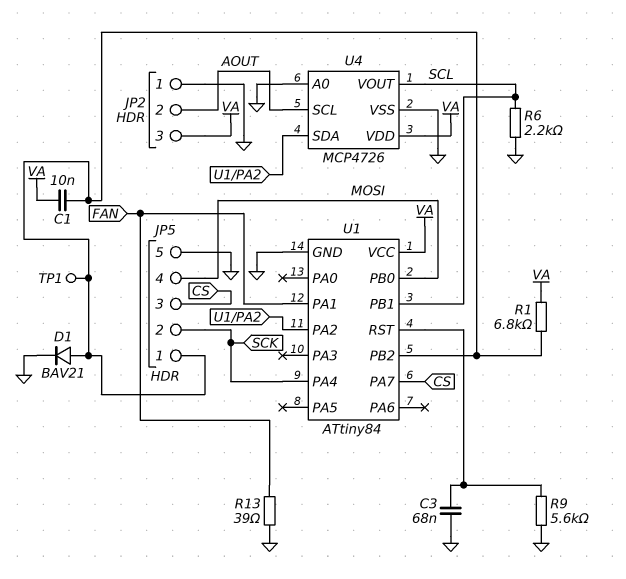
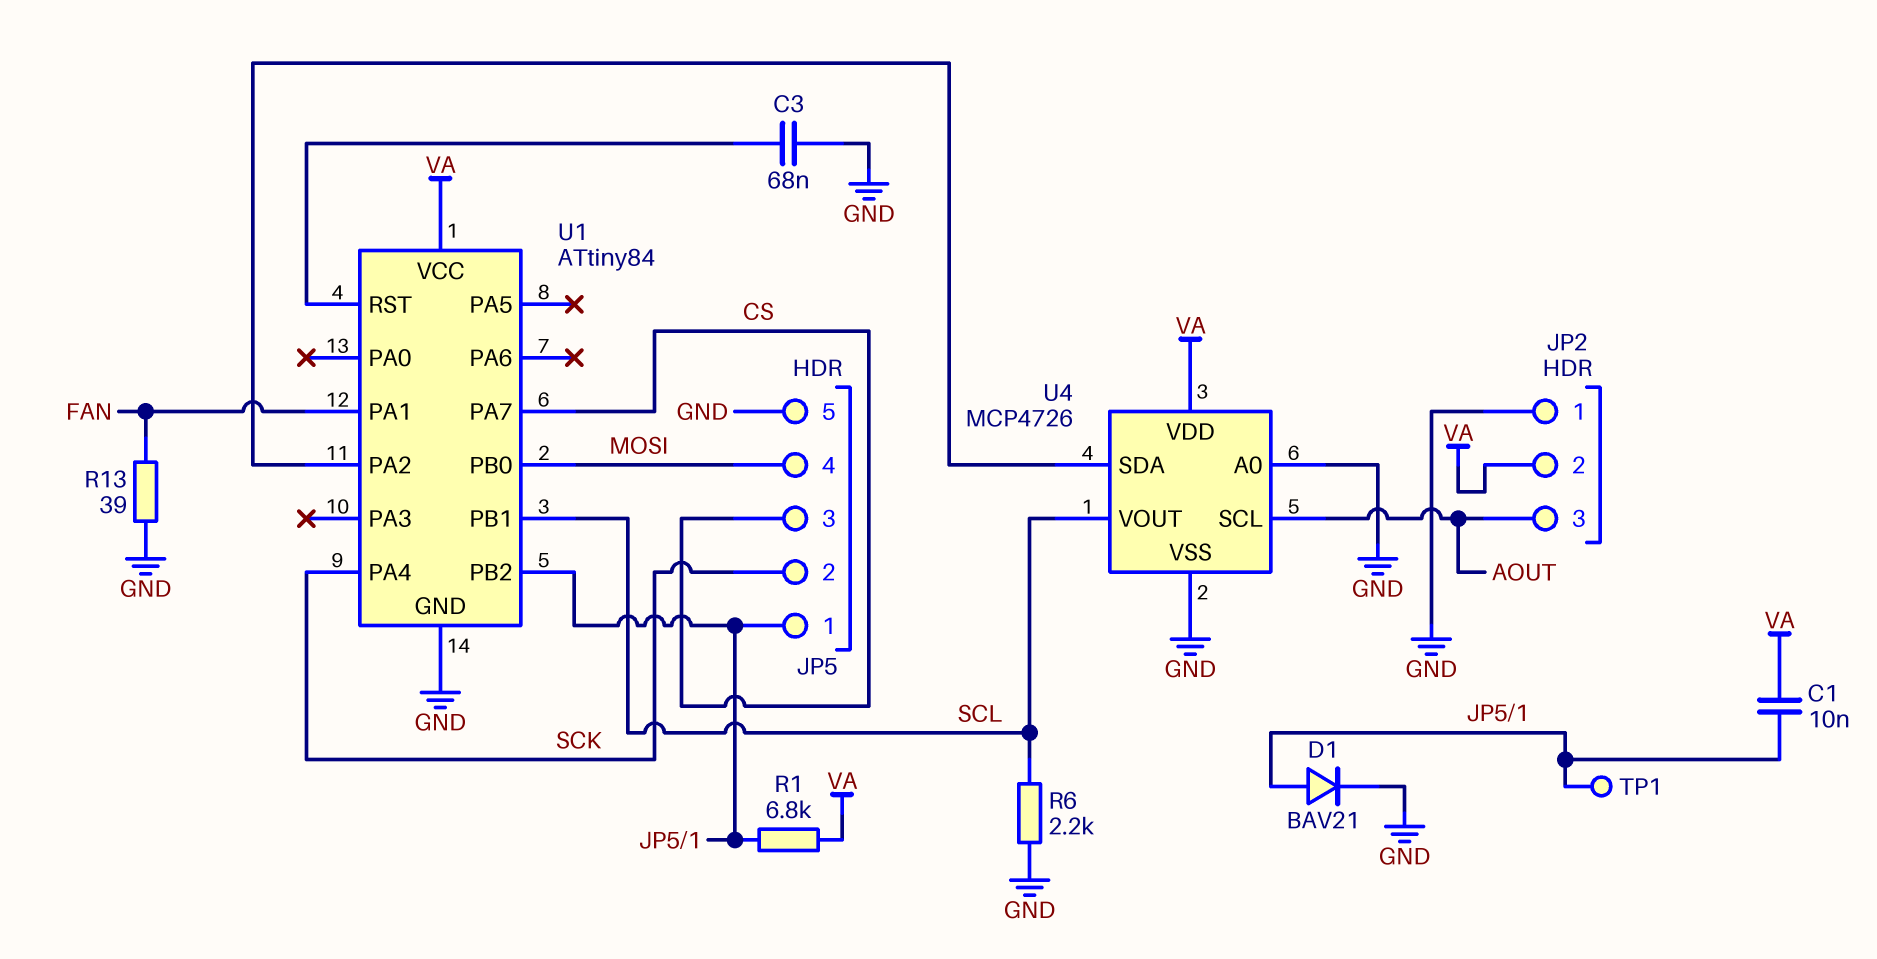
JP2 pin 2: AOUT -> VA
JP2 pin 3: VA -> AOUT
R9: 5.6k (GND, U1/RST) -> none

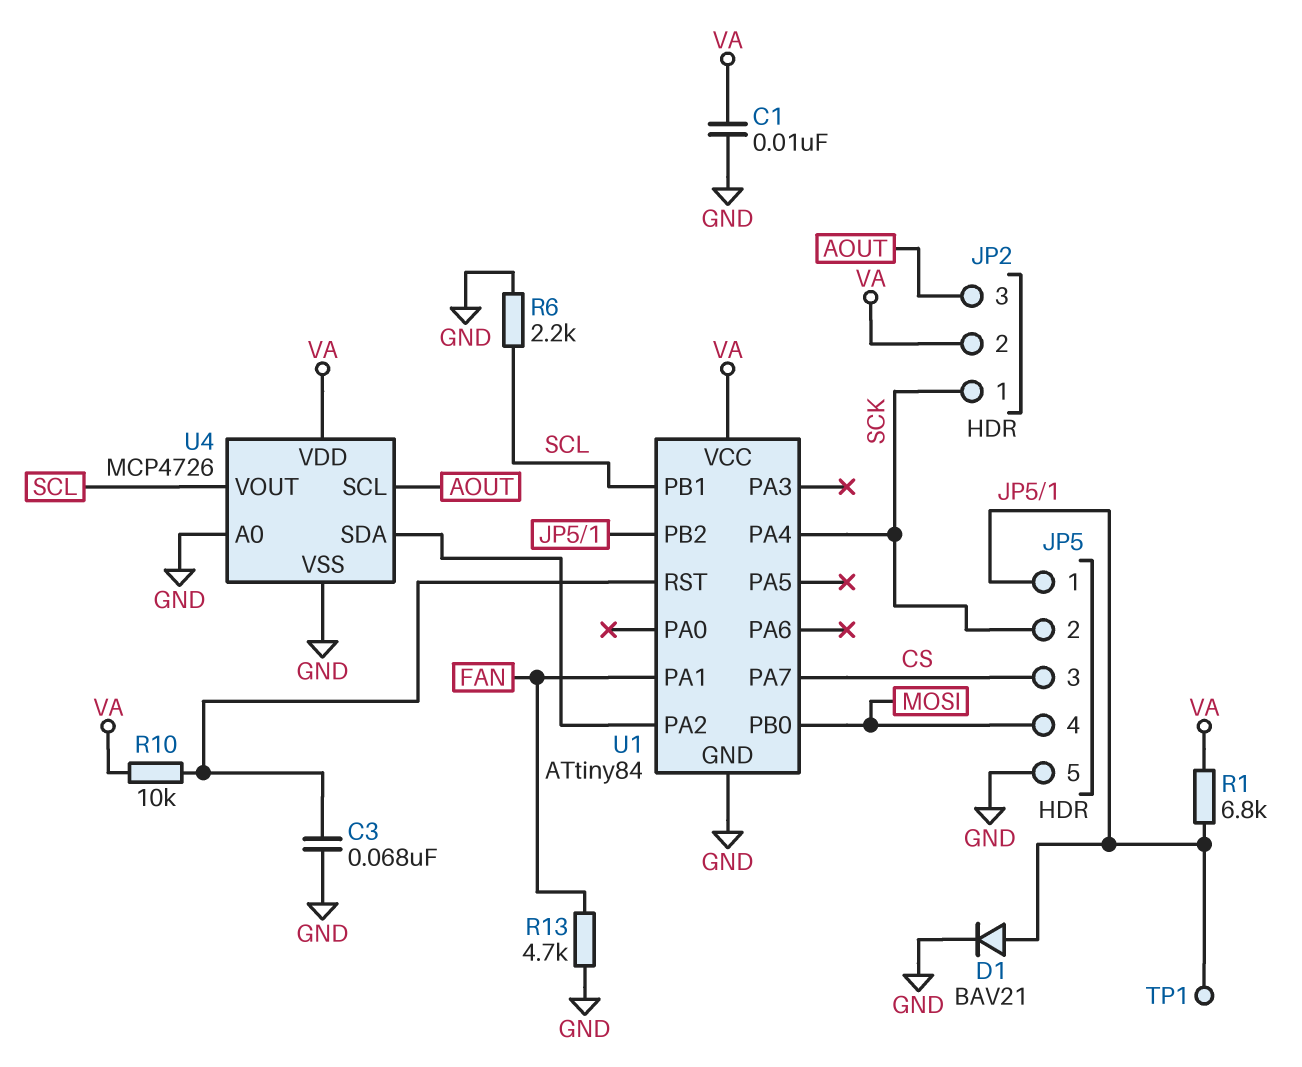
C1: 10nF (JP5/1, VA) -> 10nF (GND, VA)
JP2 pin 1: GND -> SCK
R10: none -> 10k (U1/RST, VA)
R13: 39 (FAN, GND) -> 4.7k (FAN, GND)

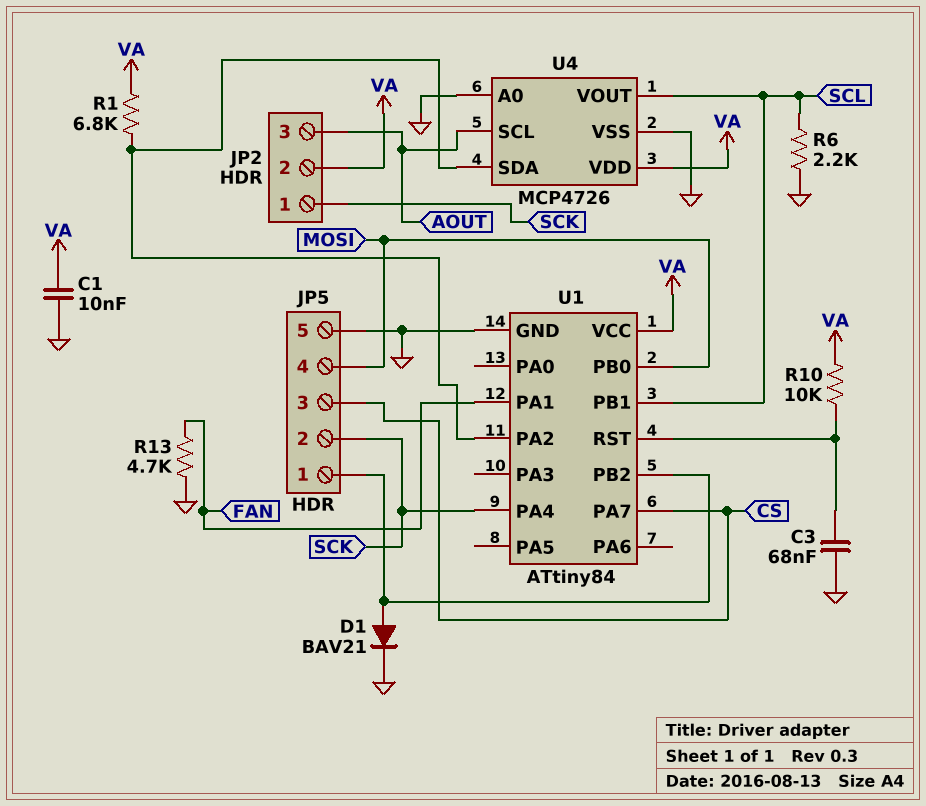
R1: 6.8k (JP5/1, VA) -> 6.8k (U1/PA2, VA)
TP1: test point (JP5/1) -> none

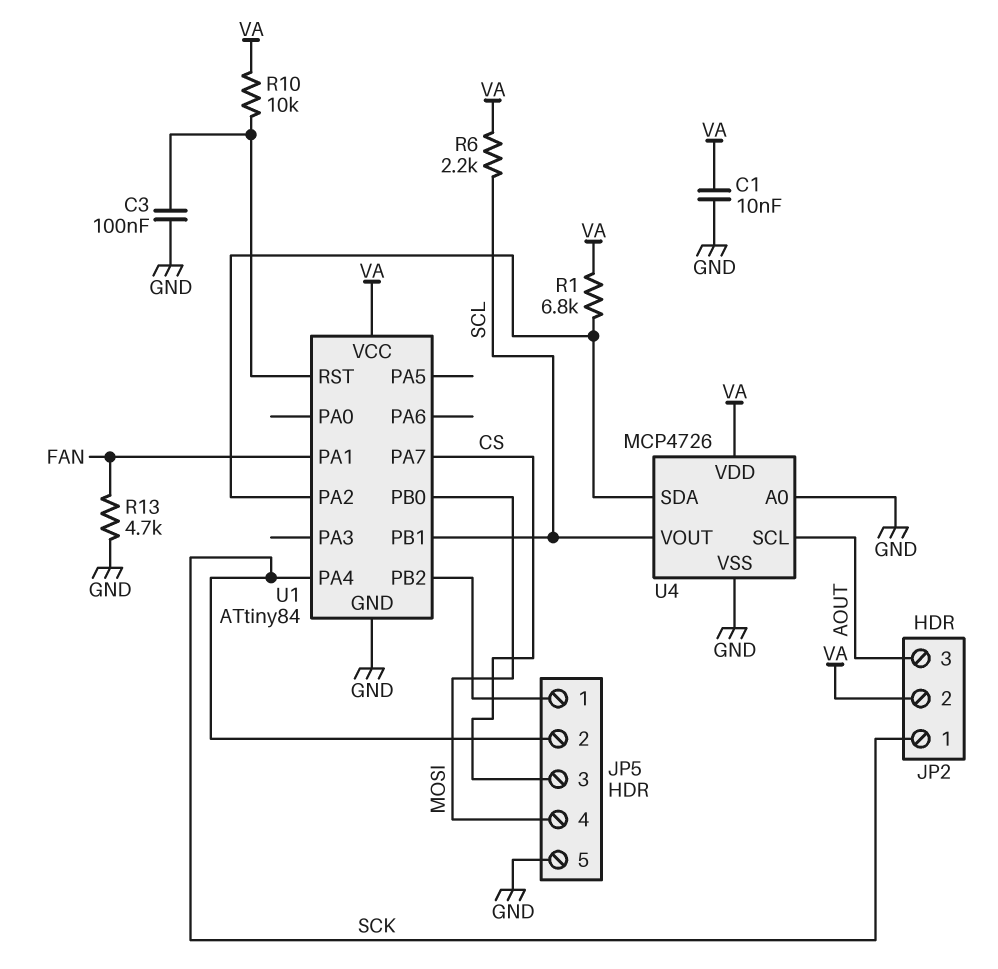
C3: 68nF (GND, U1/RST) -> 100nF (GND, U1/RST)
D1: diode BAV21 (A JP5/1, K GND) -> none
R6: 2.2k (GND, SCL) -> 2.2k (SCL, VA)

